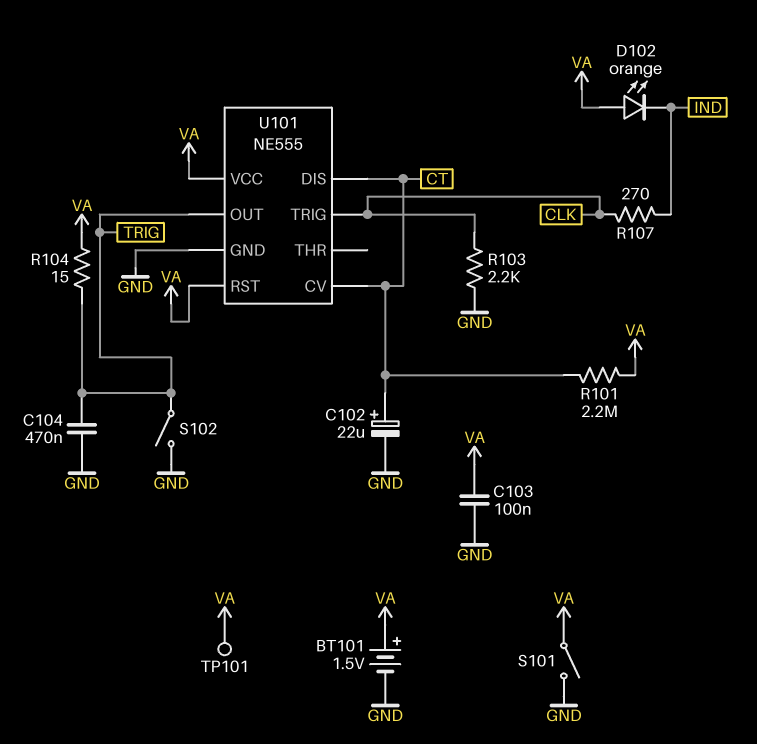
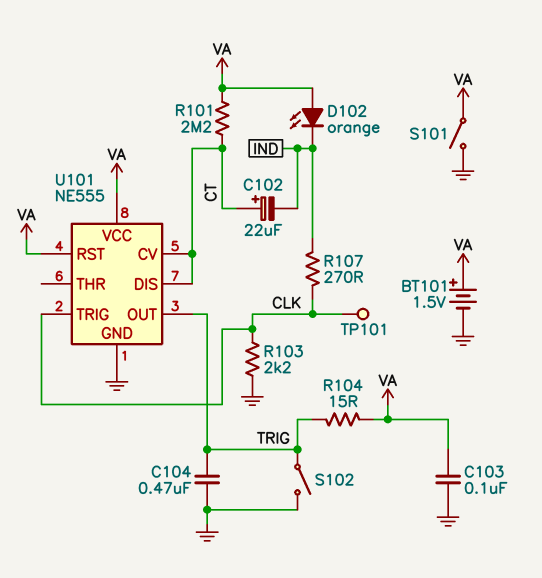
C102: 22uF (plus CT, minus GND) -> 22uF (plus CT, minus IND)
TP101: test point (VA) -> test point (CLK)

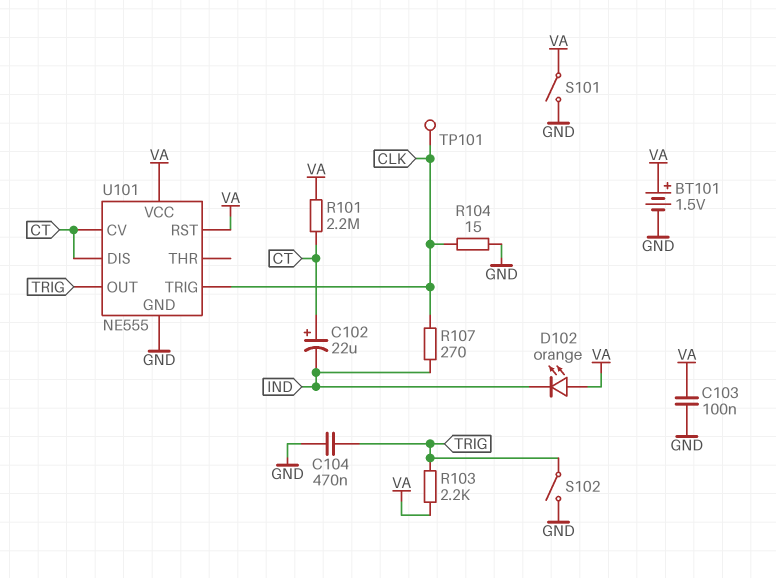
R103: 2.2k (CLK, GND) -> 2.2k (TRIG, VA)
R104: 15 (TRIG, VA) -> 15 (CLK, GND)

